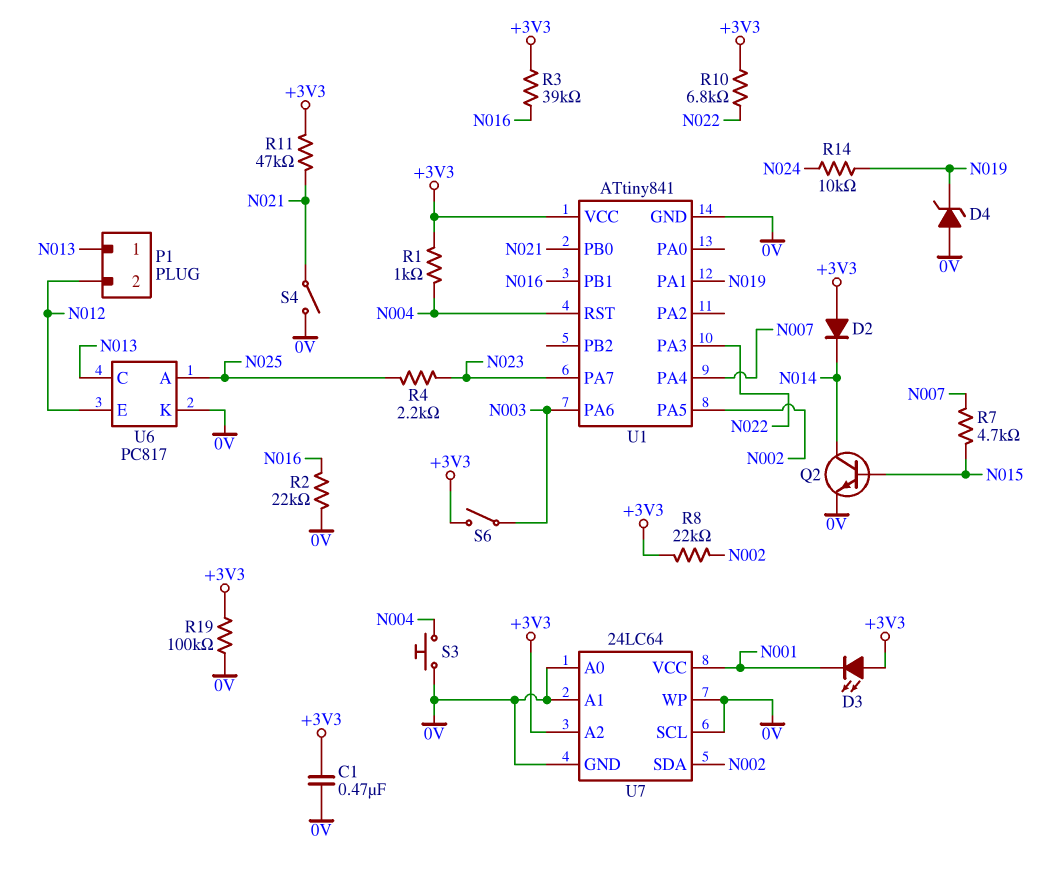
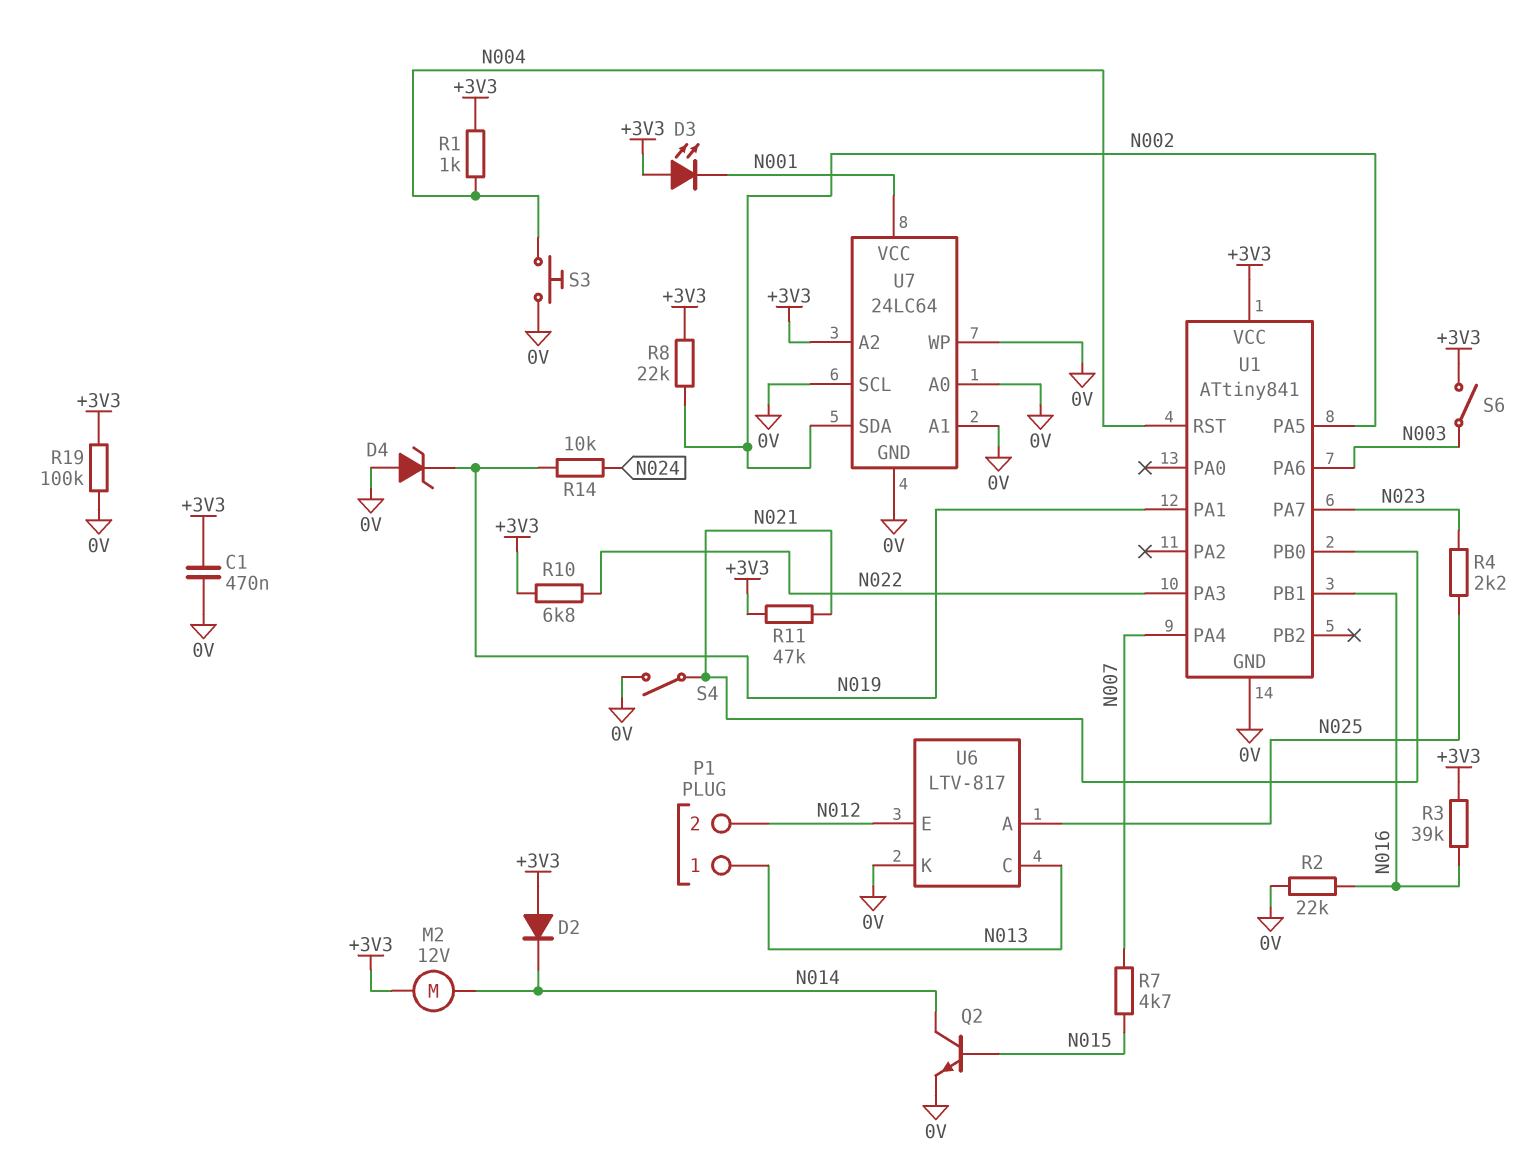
M2: none -> motor 12V (+3V3, N014)
U6: PC817 -> LTV-817

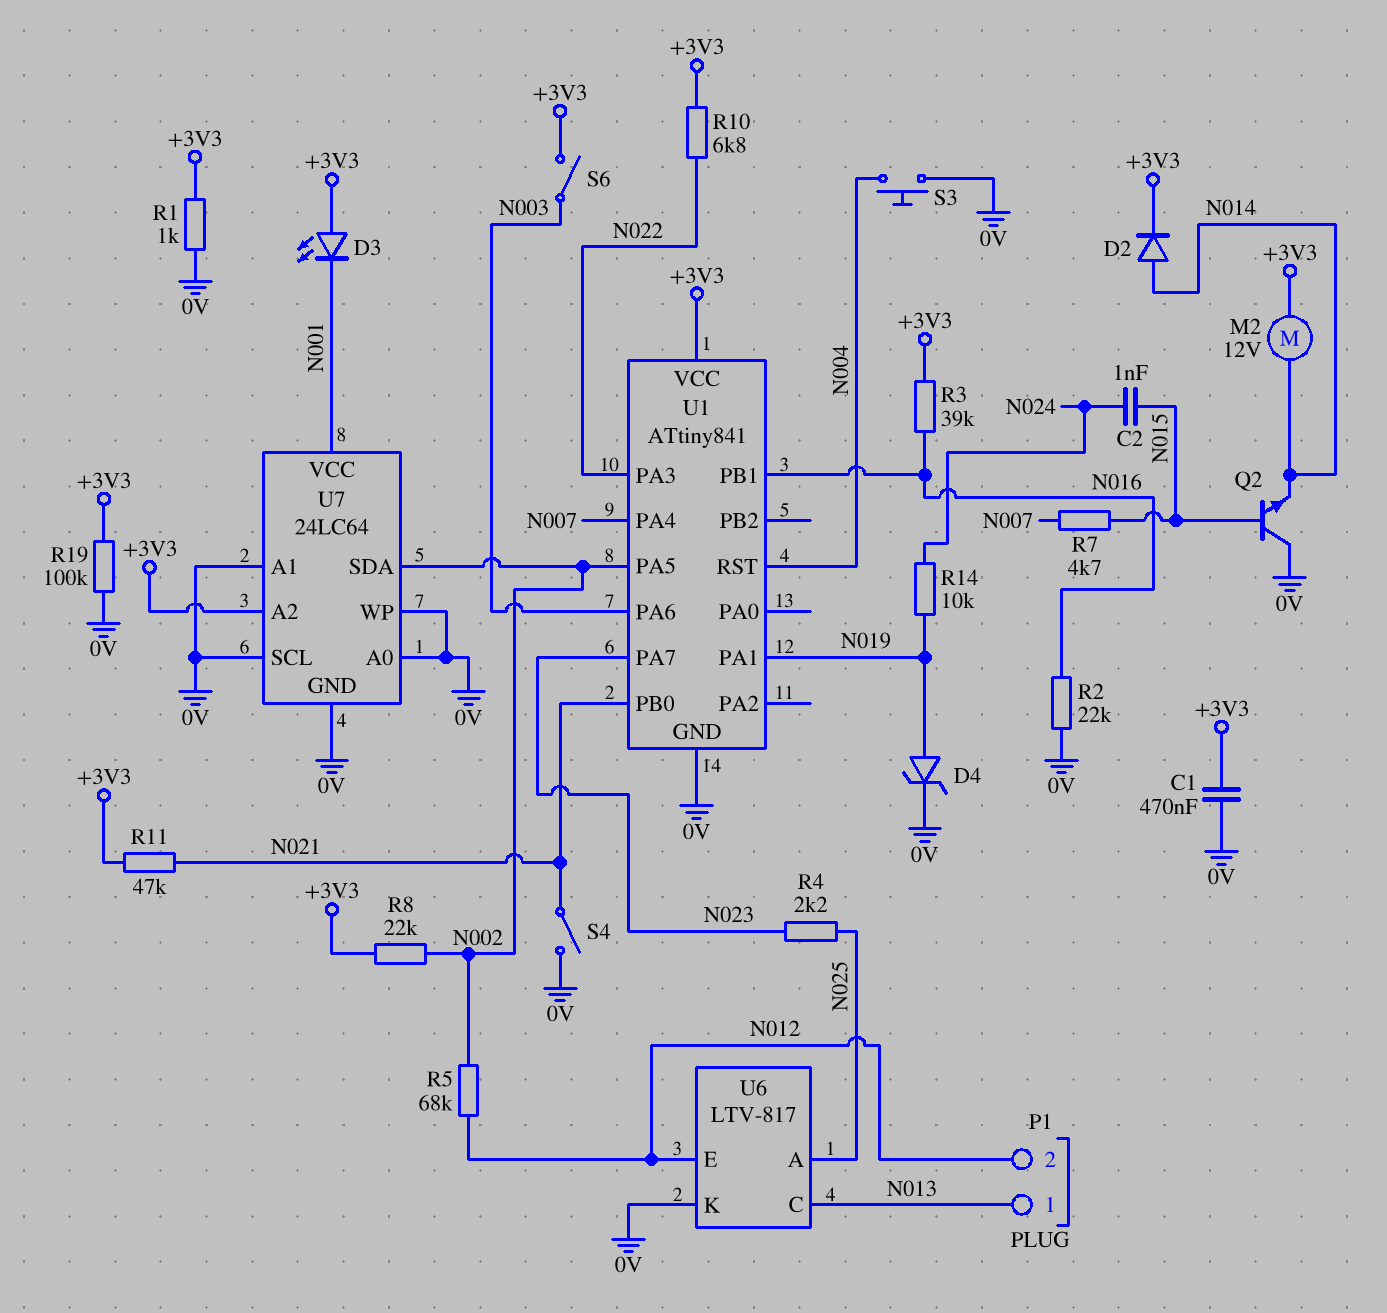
C2: none -> 1nF (N015, N024)
D2: diode (A +3V3, K N014) -> diode (A N014, K +3V3)
D4: zener (A 0V, K N019) -> zener (A N019, K 0V)
Q2: NPN (B N015, C N014, E 0V) -> NPN (B N015, C 0V, E N014)
R1: 1k (+3V3, N004) -> 1k (+3V3, 0V)
R5: none -> 68k (N002, N012)

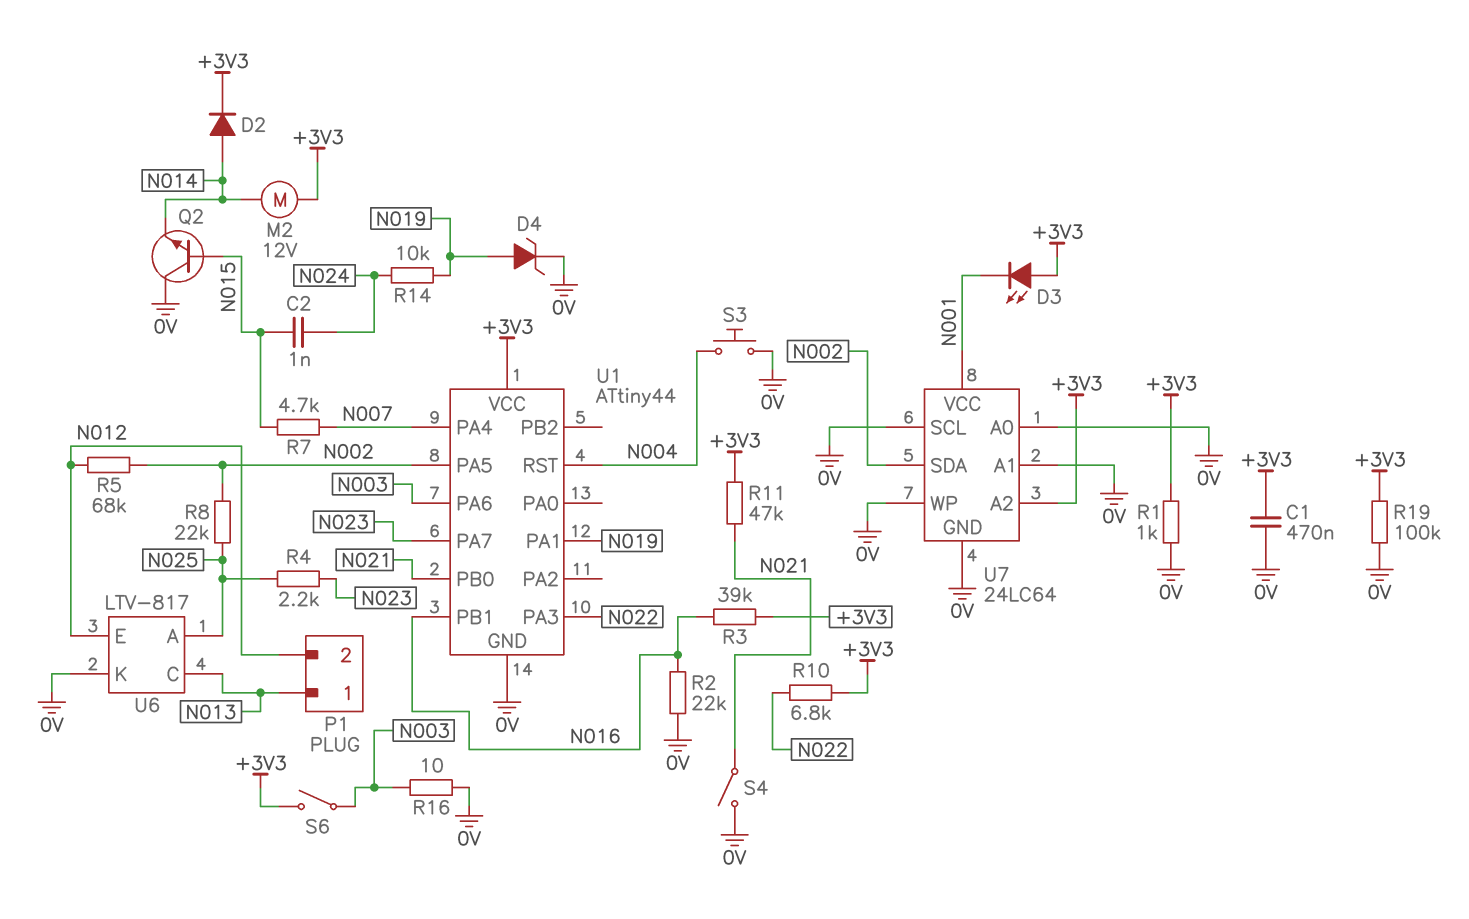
R8: 22k (+3V3, N002) -> 22k (N002, N025)
R16: none -> 10 (0V, N003)
U1: ATtiny841 -> ATtiny44

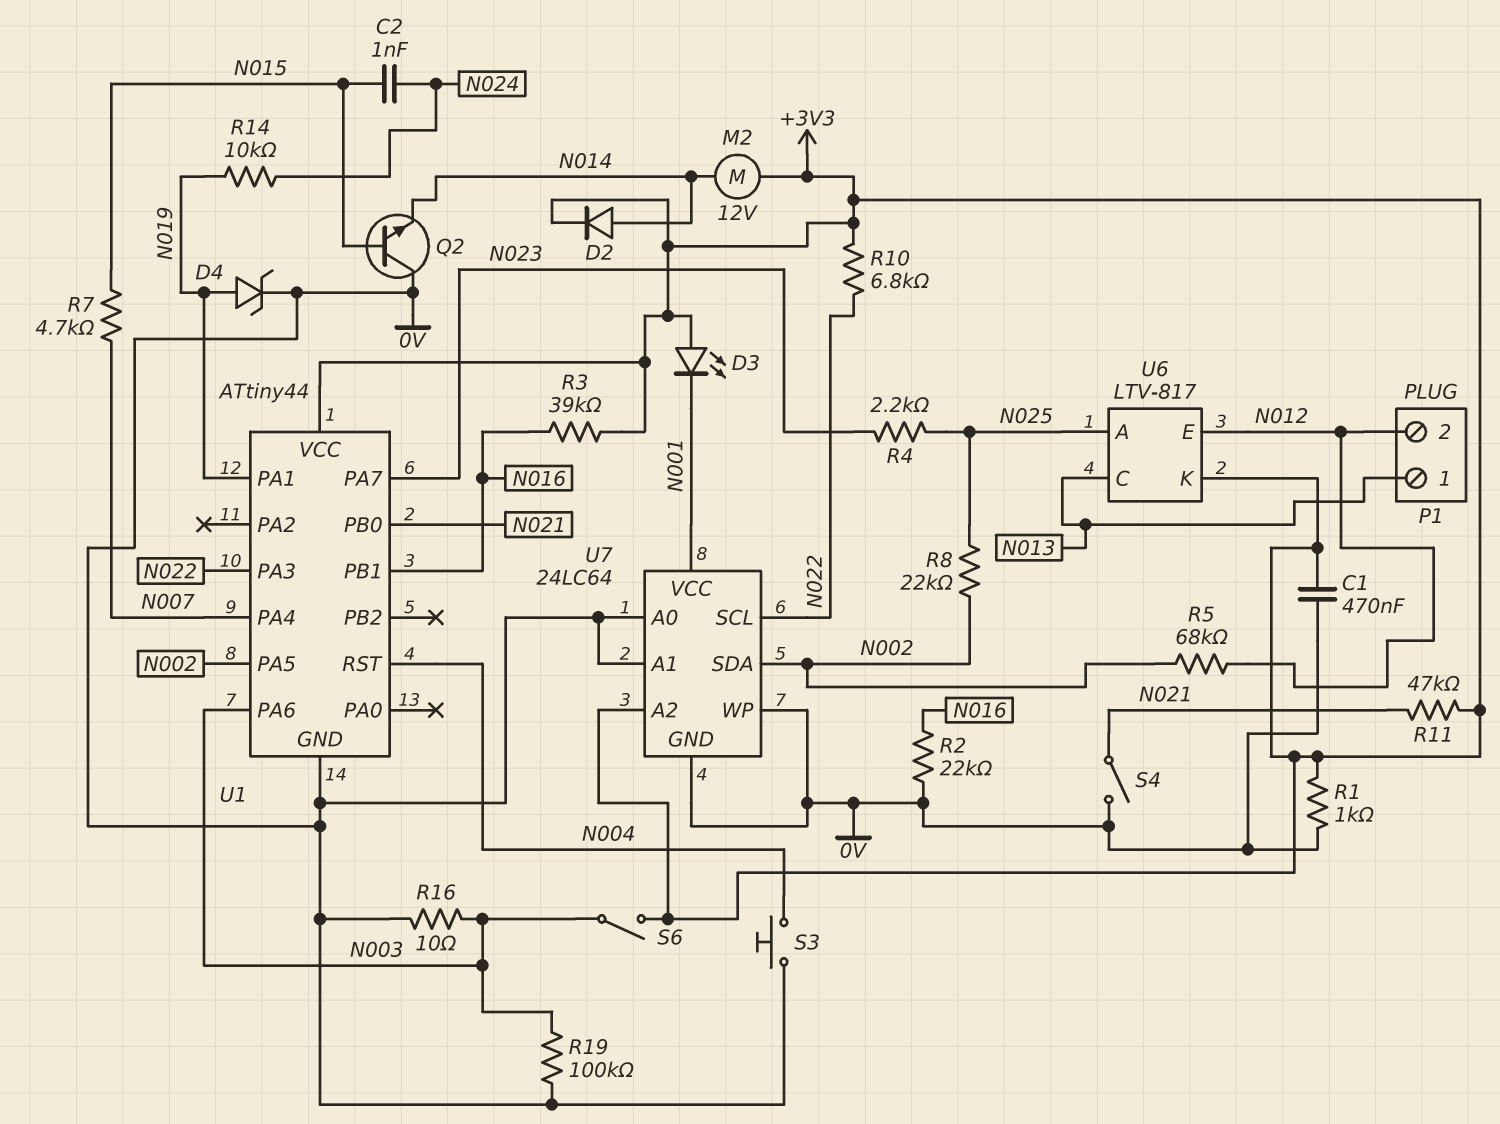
R19: 100k (+3V3, 0V) -> 100k (0V, N003)
U6 pin K: 0V -> +3V3
U7 pin SCL: 0V -> N022

